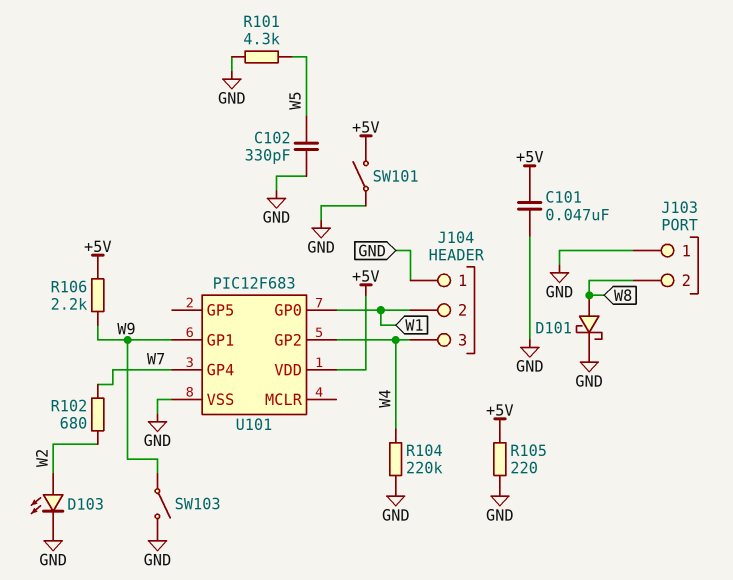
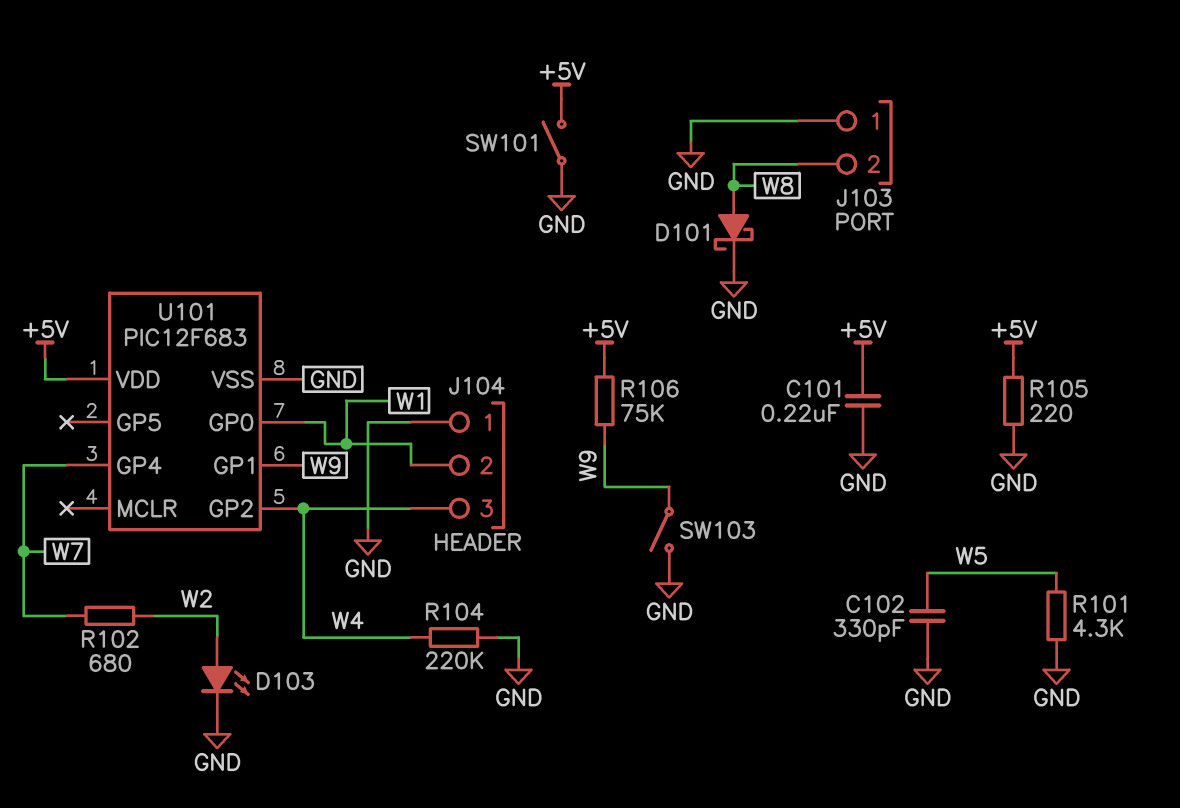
C101: 47nF (+5V, GND) -> 220nF (+5V, GND)
R106: 2.2k (+5V, W9) -> 75k (+5V, W9)

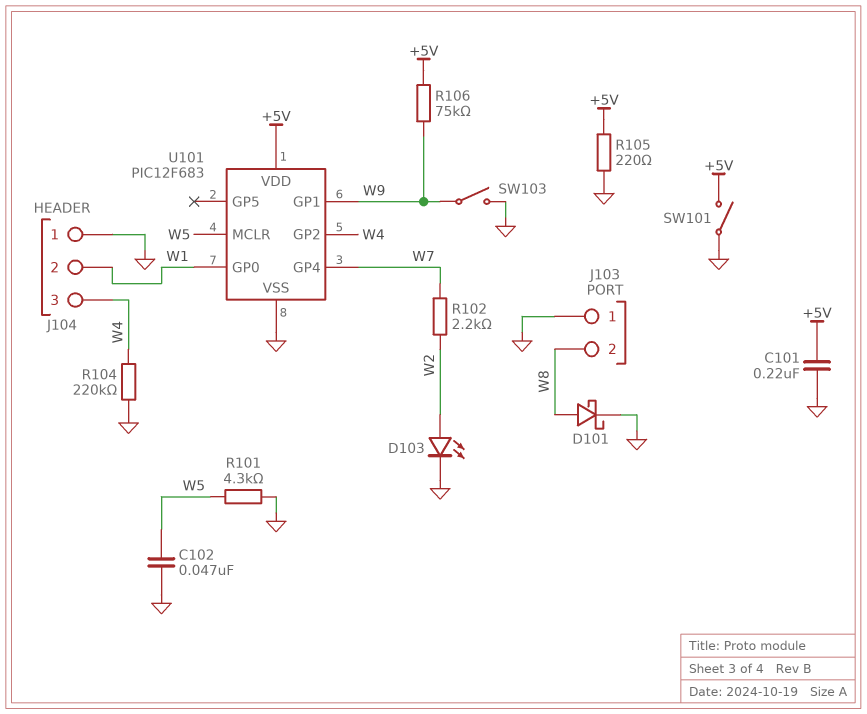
C102: 330pF (GND, W5) -> 47nF (GND, W5)
R102: 680 (W2, W7) -> 2.2k (W2, W7)
U101 pin MCLR: none -> W5

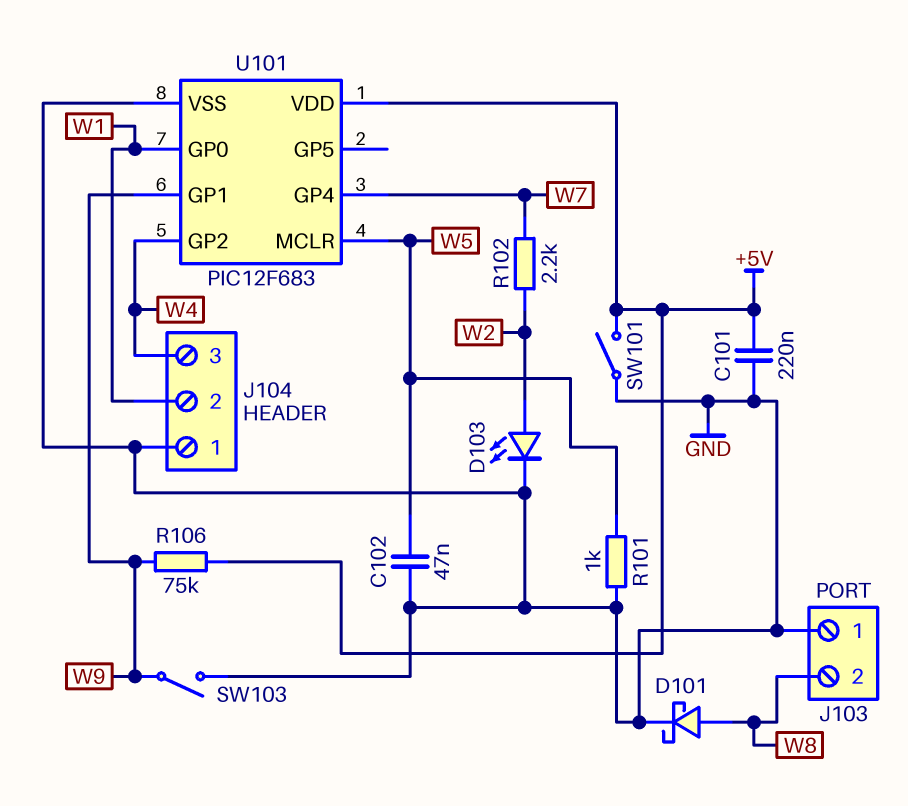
R101: 4.3k (GND, W5) -> 1k (GND, W5)
R104: 220k (GND, W4) -> none
R105: 220 (+5V, GND) -> none

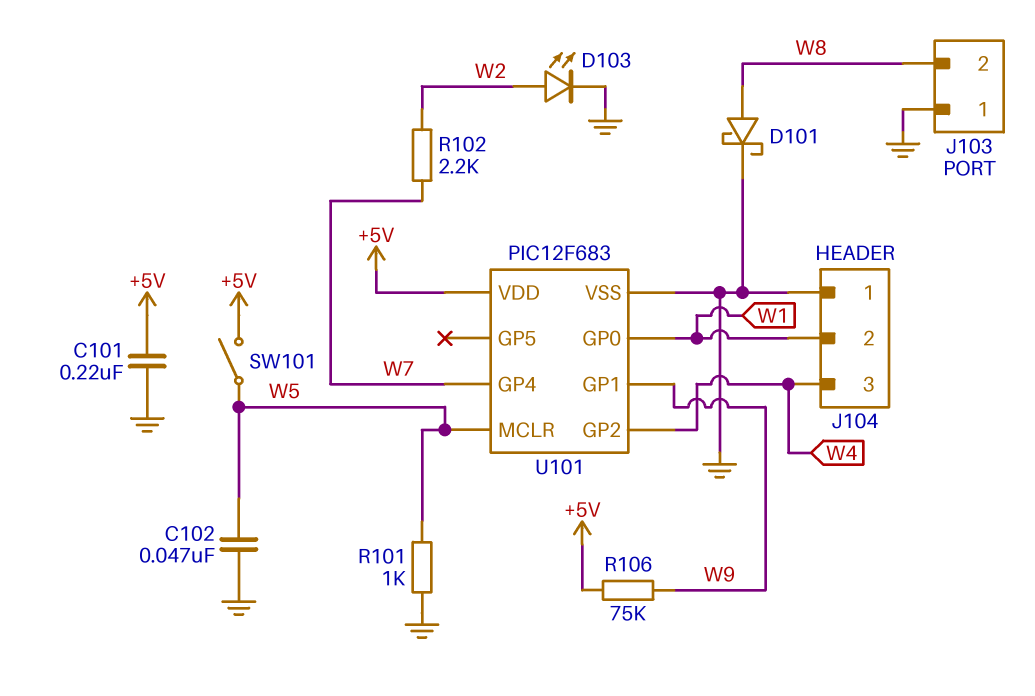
SW101: switch (+5V, GND) -> switch (+5V, W5)
SW103: switch (GND, W9) -> none

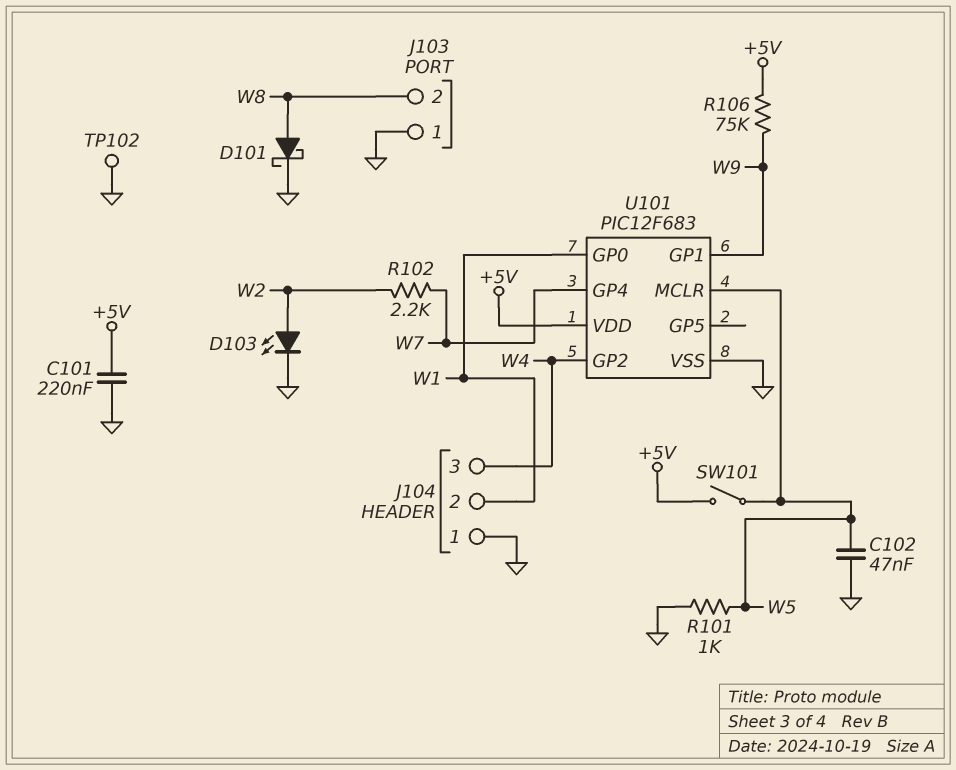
TP102: none -> test point (GND)

